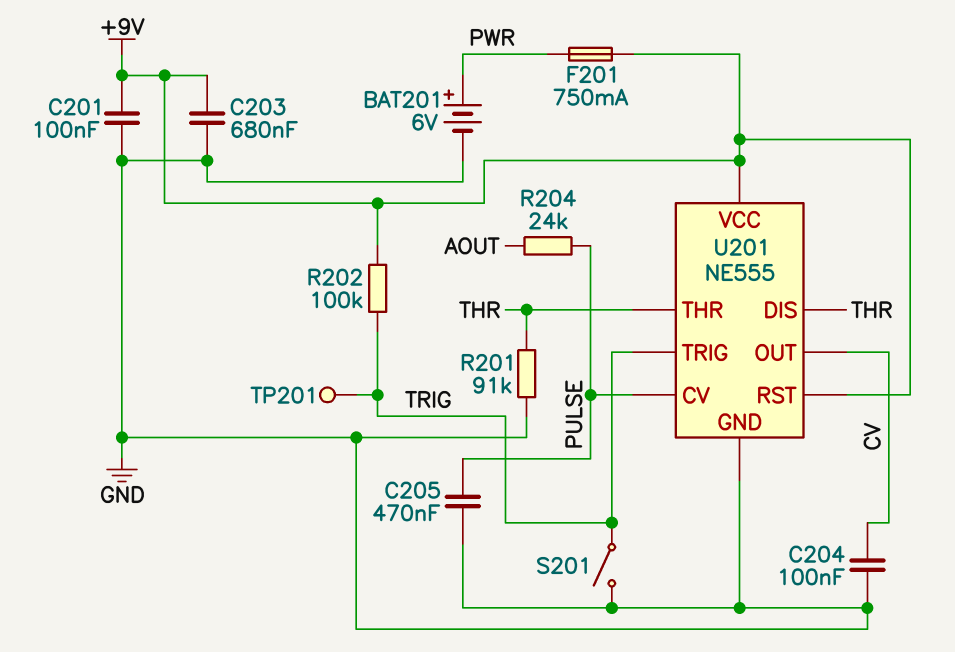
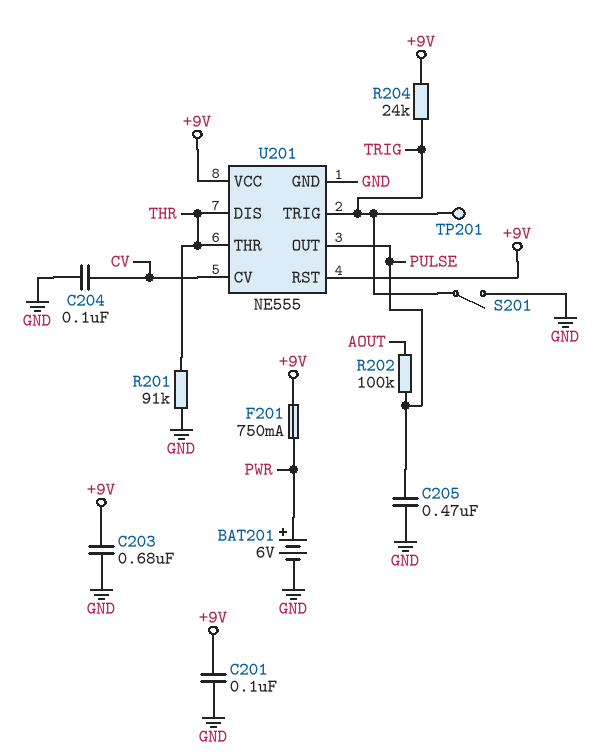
R202: 100k (+9V, TRIG) -> 100k (AOUT, PULSE)
R204: 24k (AOUT, PULSE) -> 24k (+9V, TRIG)
U201 pin CV: PULSE -> CV
U201 pin OUT: CV -> PULSE

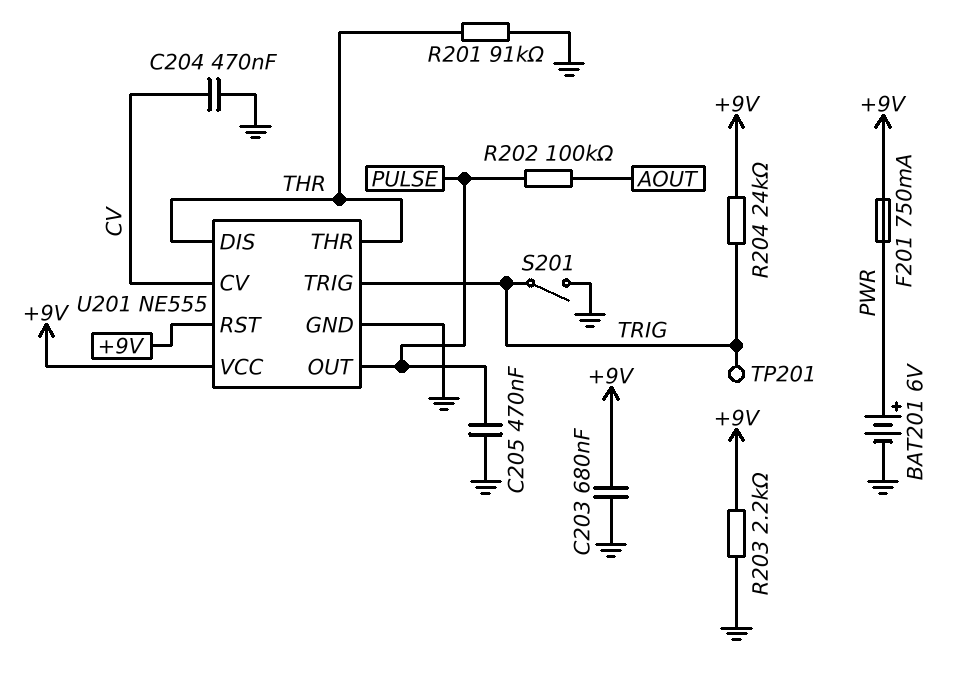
C201: 100nF (+9V, GND) -> none
C204: 100nF (CV, GND) -> 470nF (CV, GND)
R203: none -> 2.2k (+9V, GND)

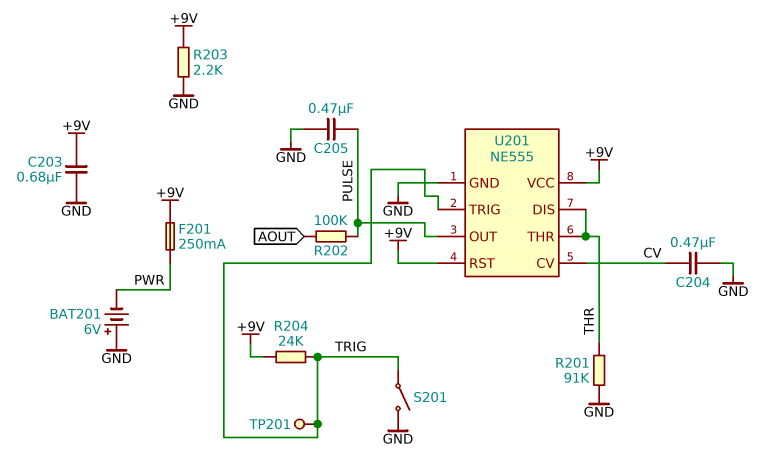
BAT201: 6V (plus PWR, minus GND) -> 6V (plus GND, minus PWR)
F201: 750mA (+9V, PWR) -> 250mA (+9V, PWR)

